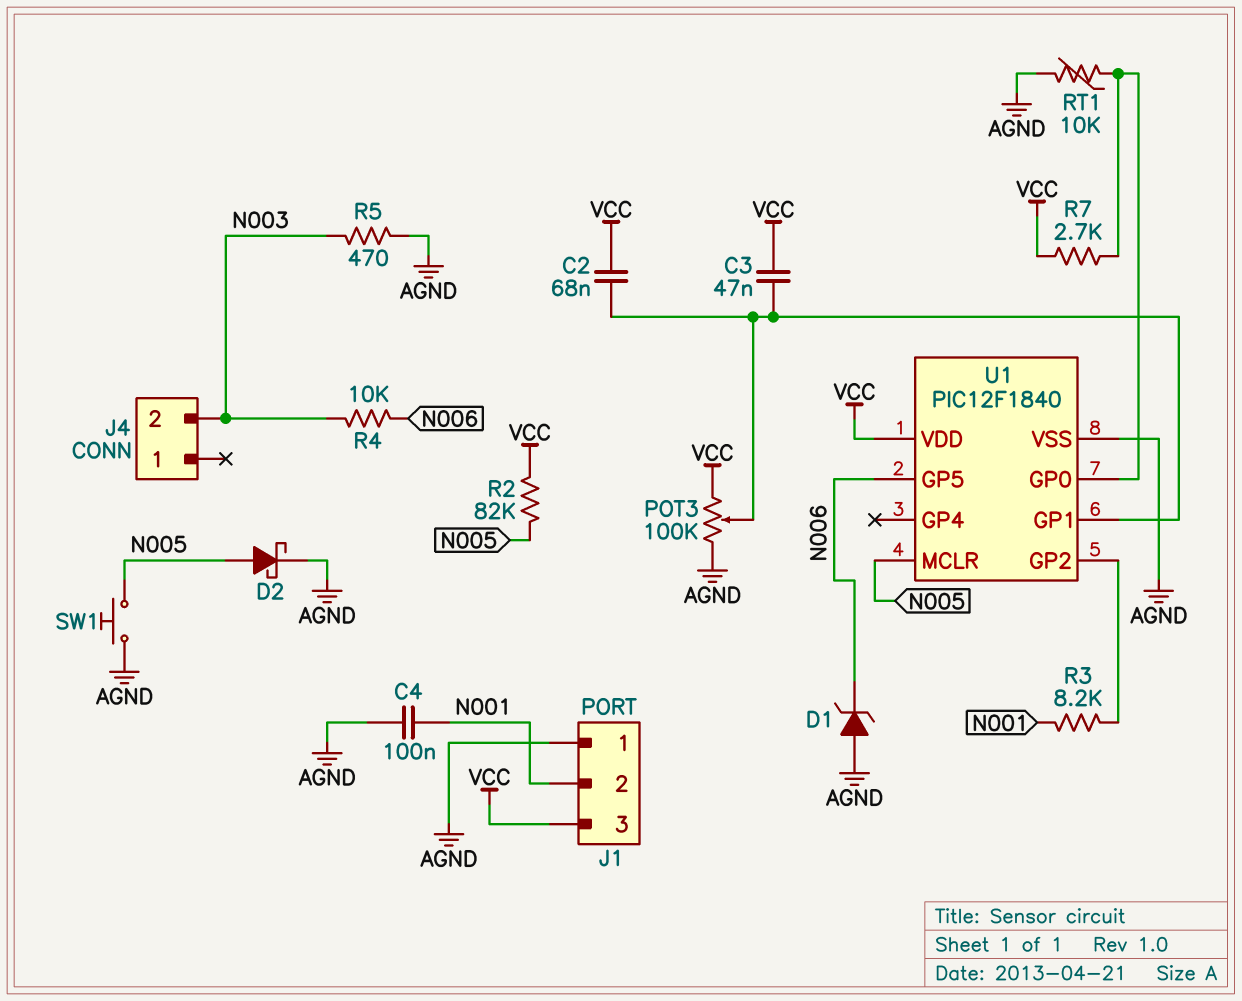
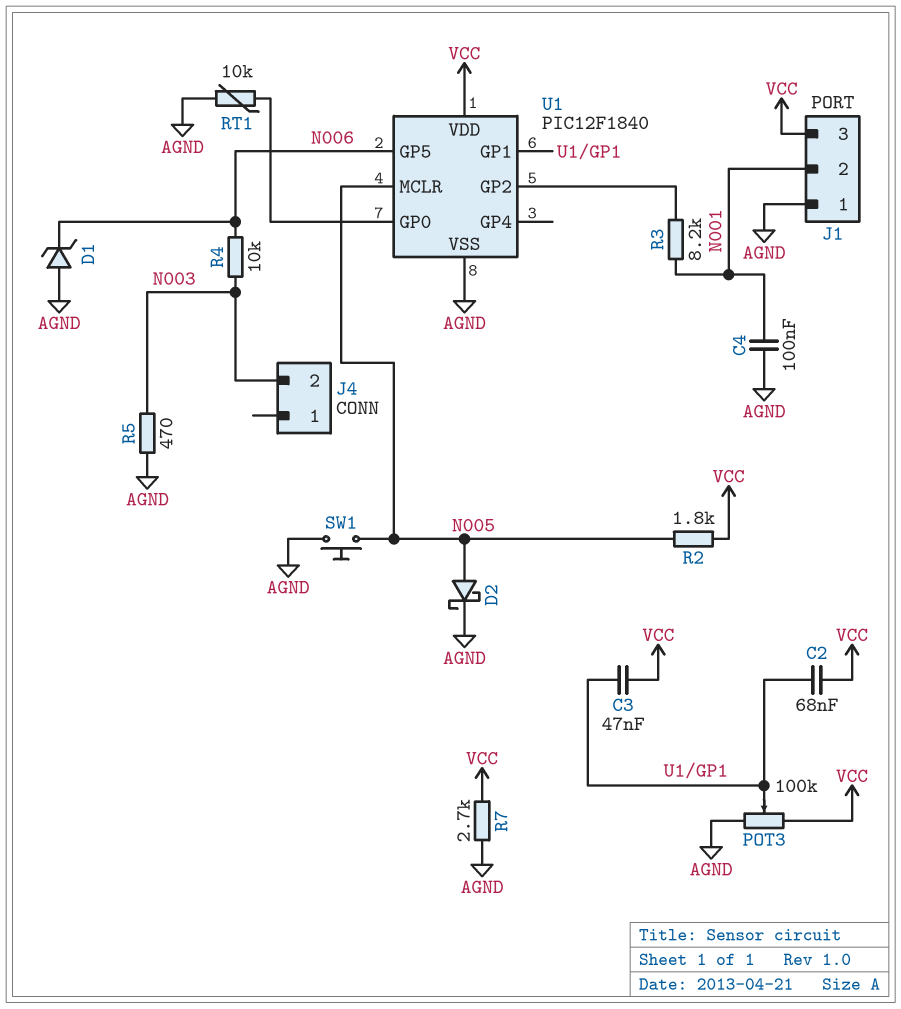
R2: 82k (N005, VCC) -> 1.8k (N005, VCC)
R7: 2.7k (U1/GP0, VCC) -> 2.7k (AGND, VCC)

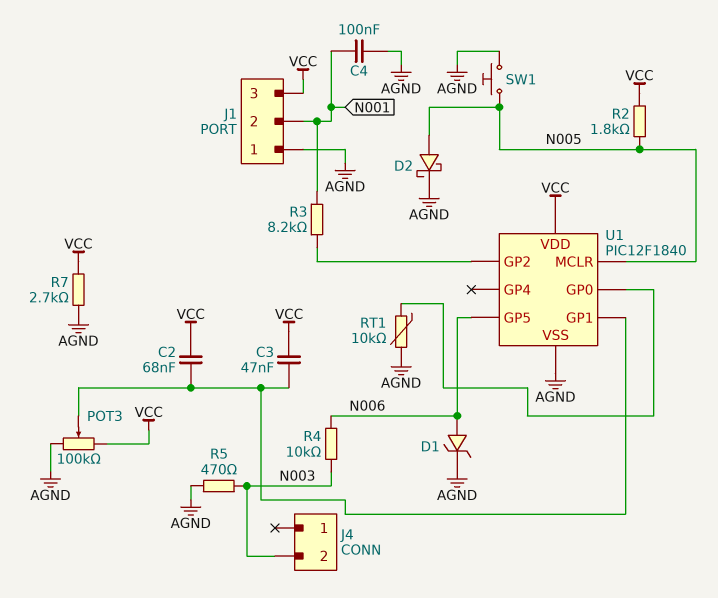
D1: zener (A AGND, K N006) -> zener (A N006, K AGND)

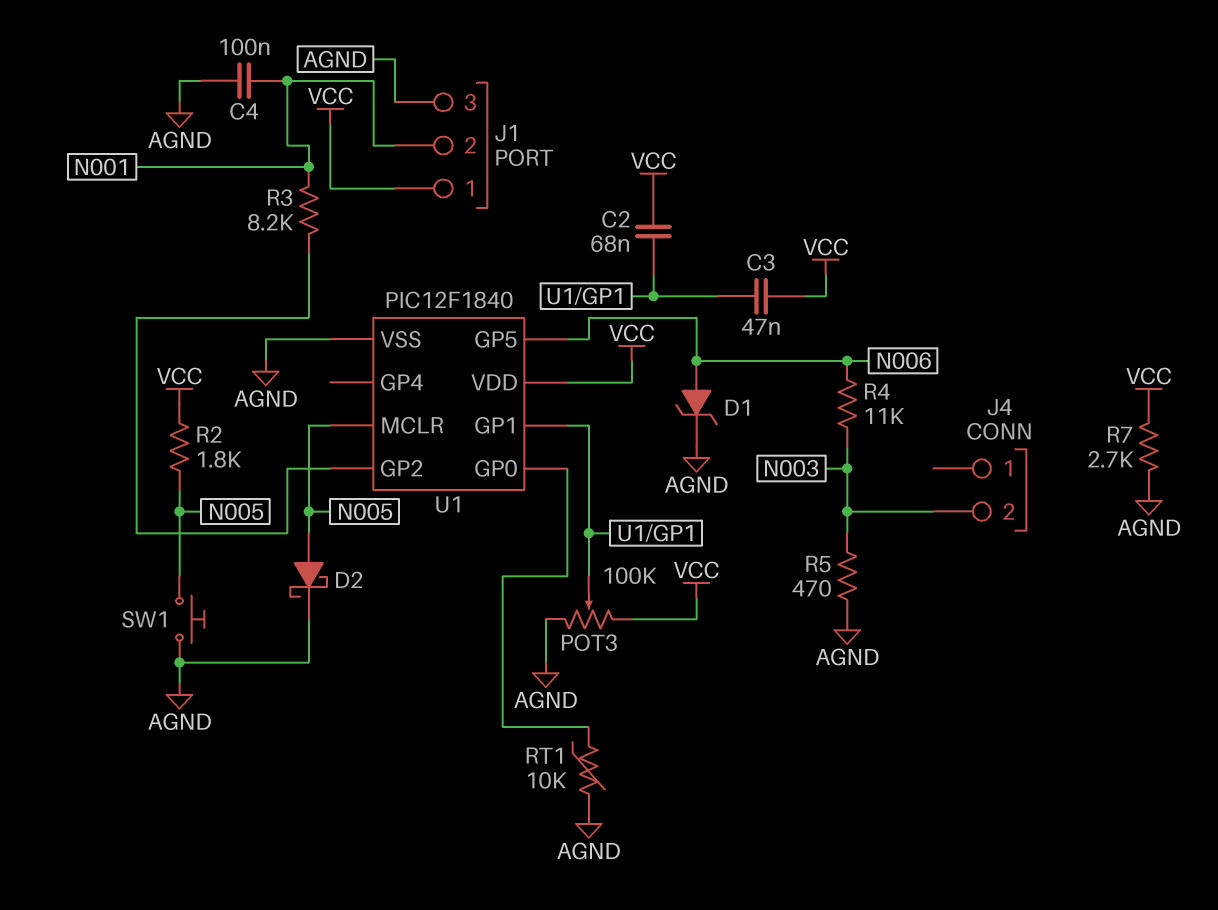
J1 pin 1: AGND -> VCC
J1 pin 3: VCC -> AGND
R4: 10k (N003, N006) -> 11k (N003, N006)

